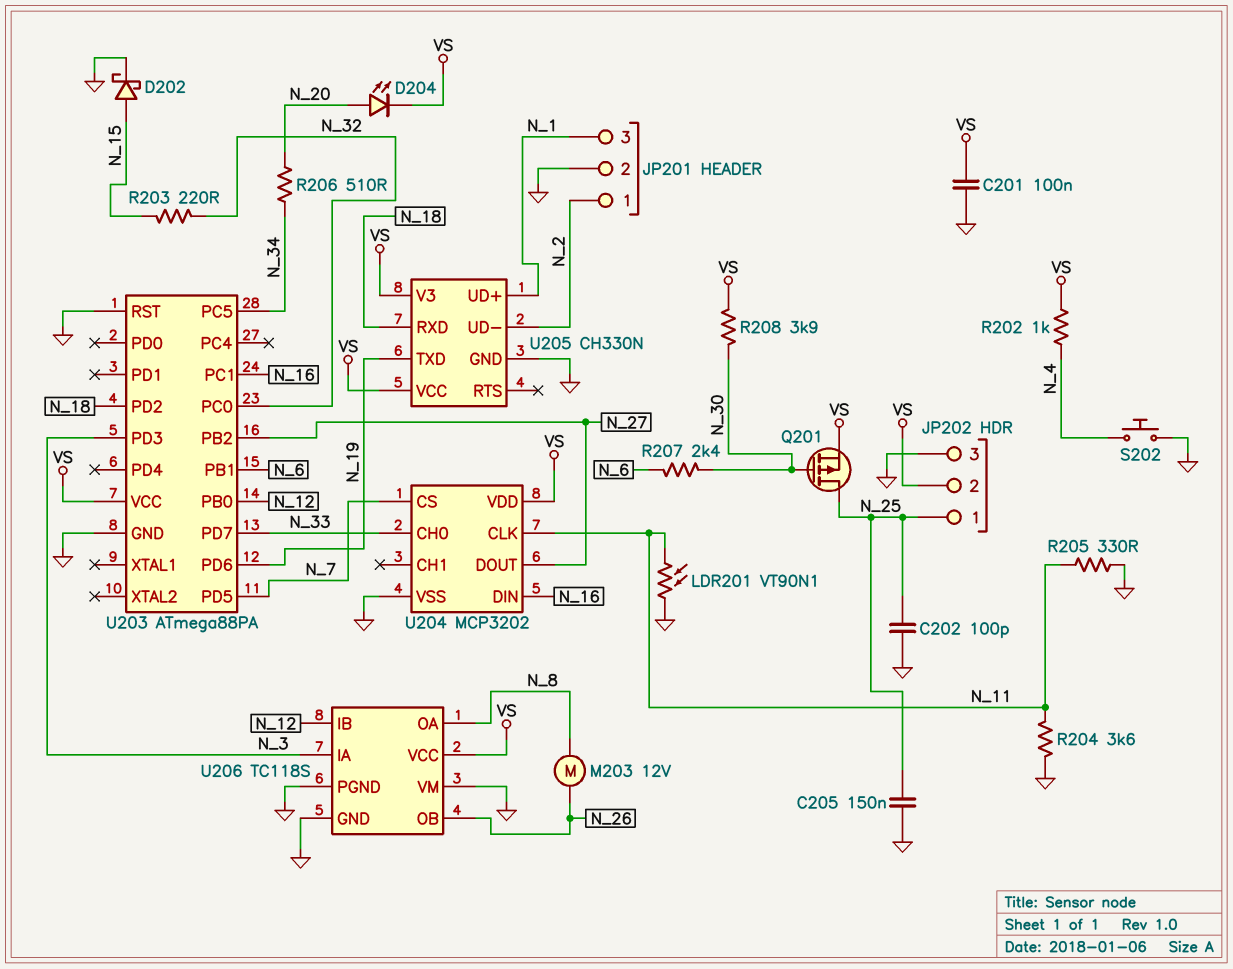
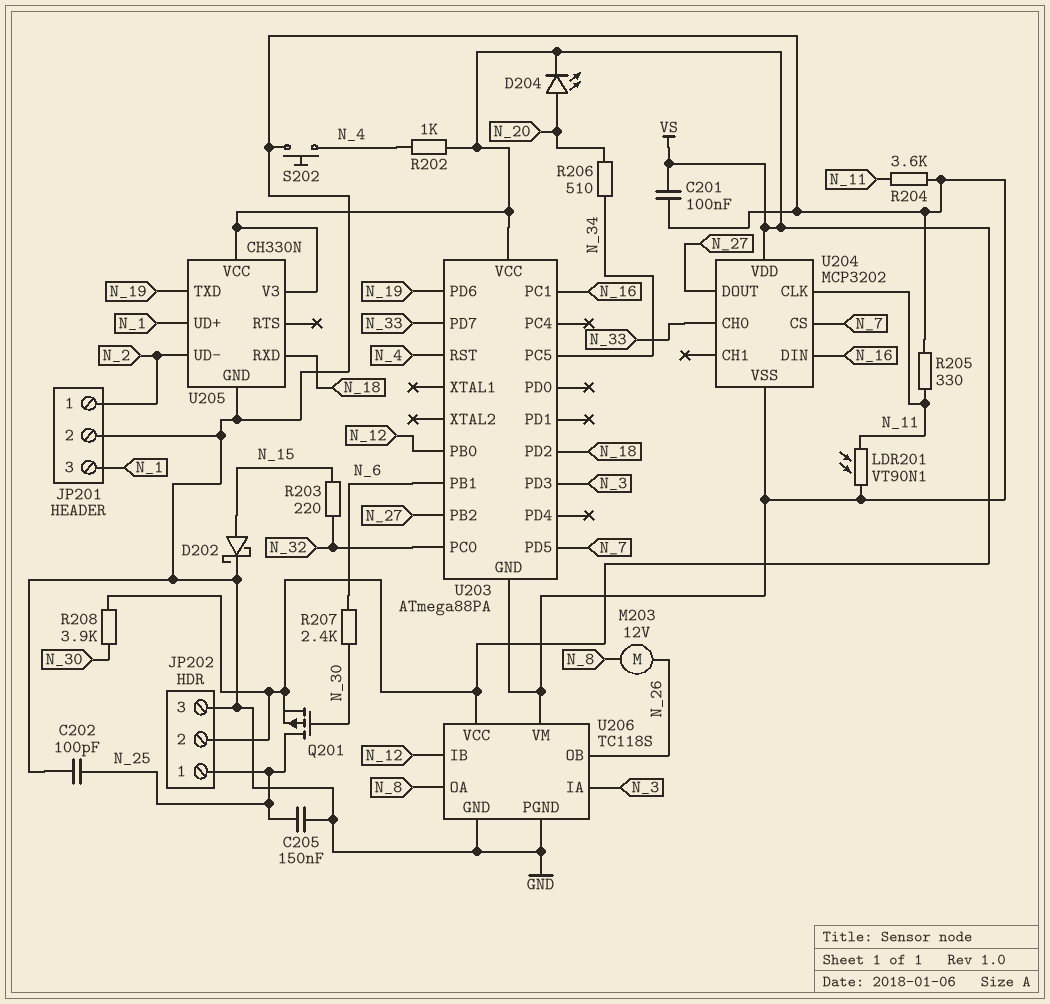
U203 pin RST: GND -> N_4

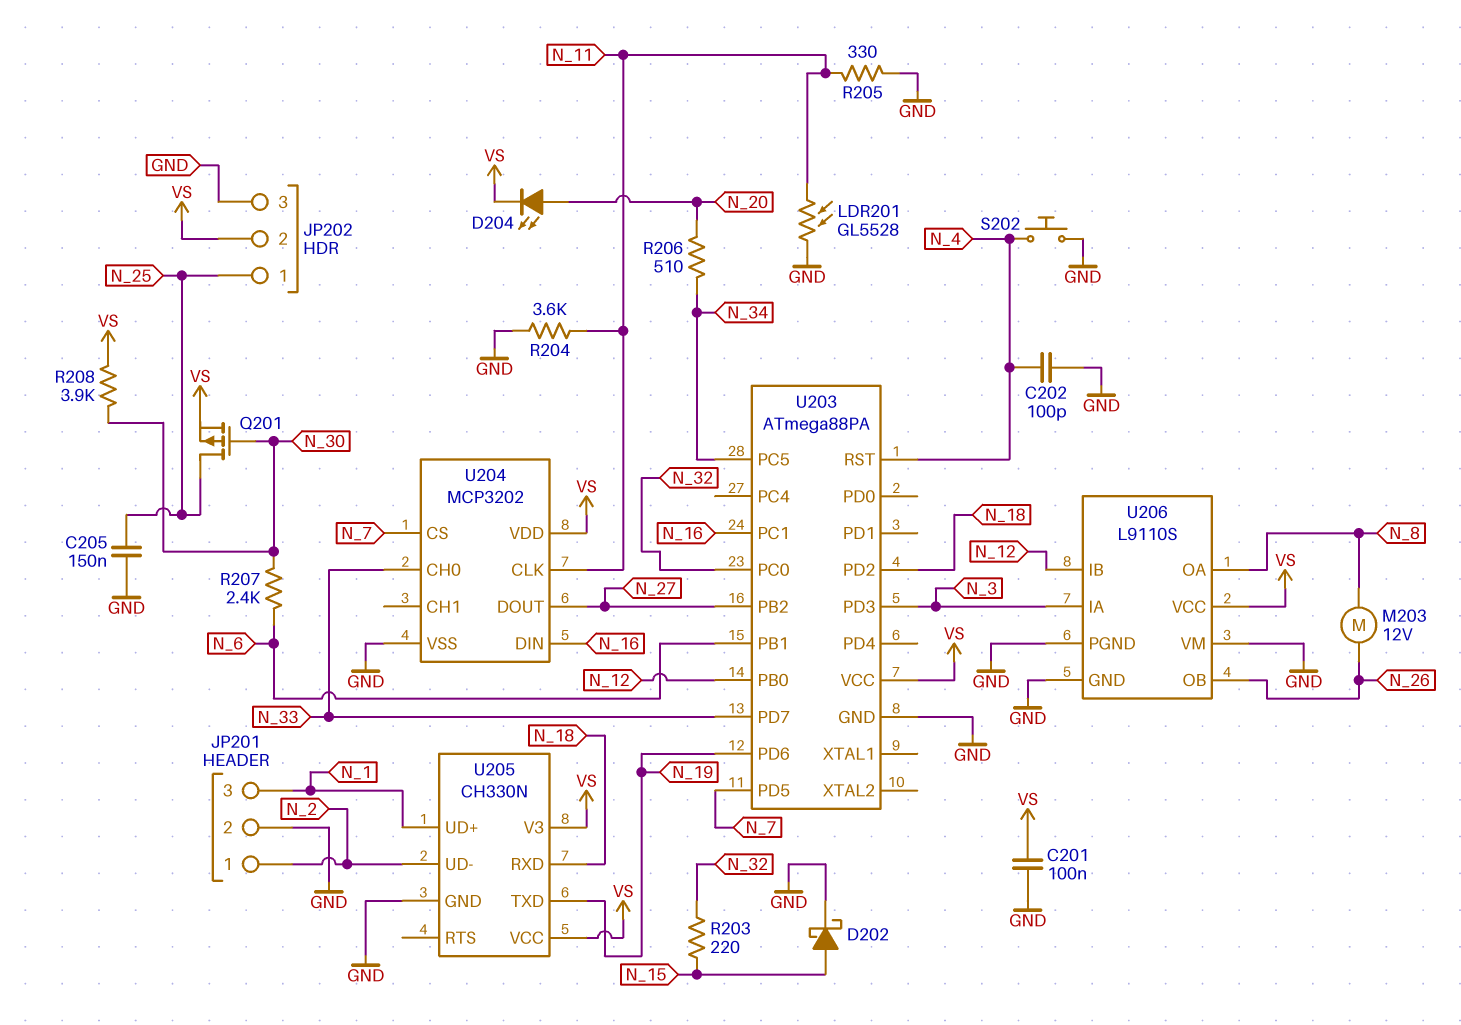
C202: 100pF (GND, N_25) -> 100pF (GND, N_4)
LDR201: VT90N1 (GND, N_11) -> GL5528 (GND, N_11)
R202: 1k (N_4, VS) -> none
U206: TC118S -> L9110S

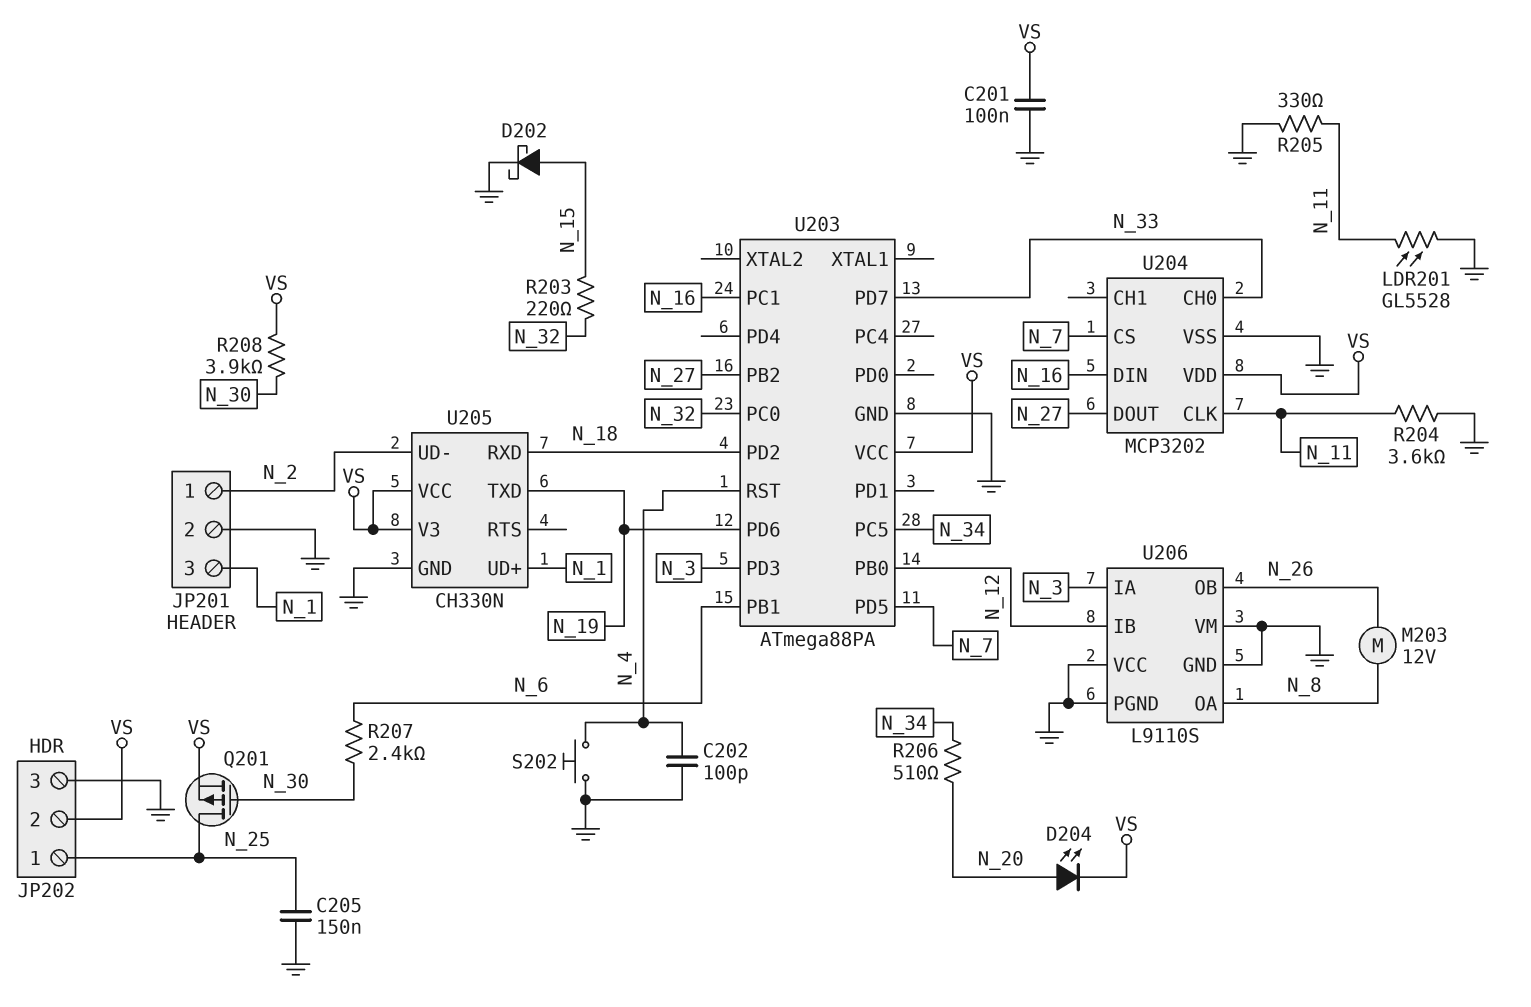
U206 pin VCC: VS -> GND

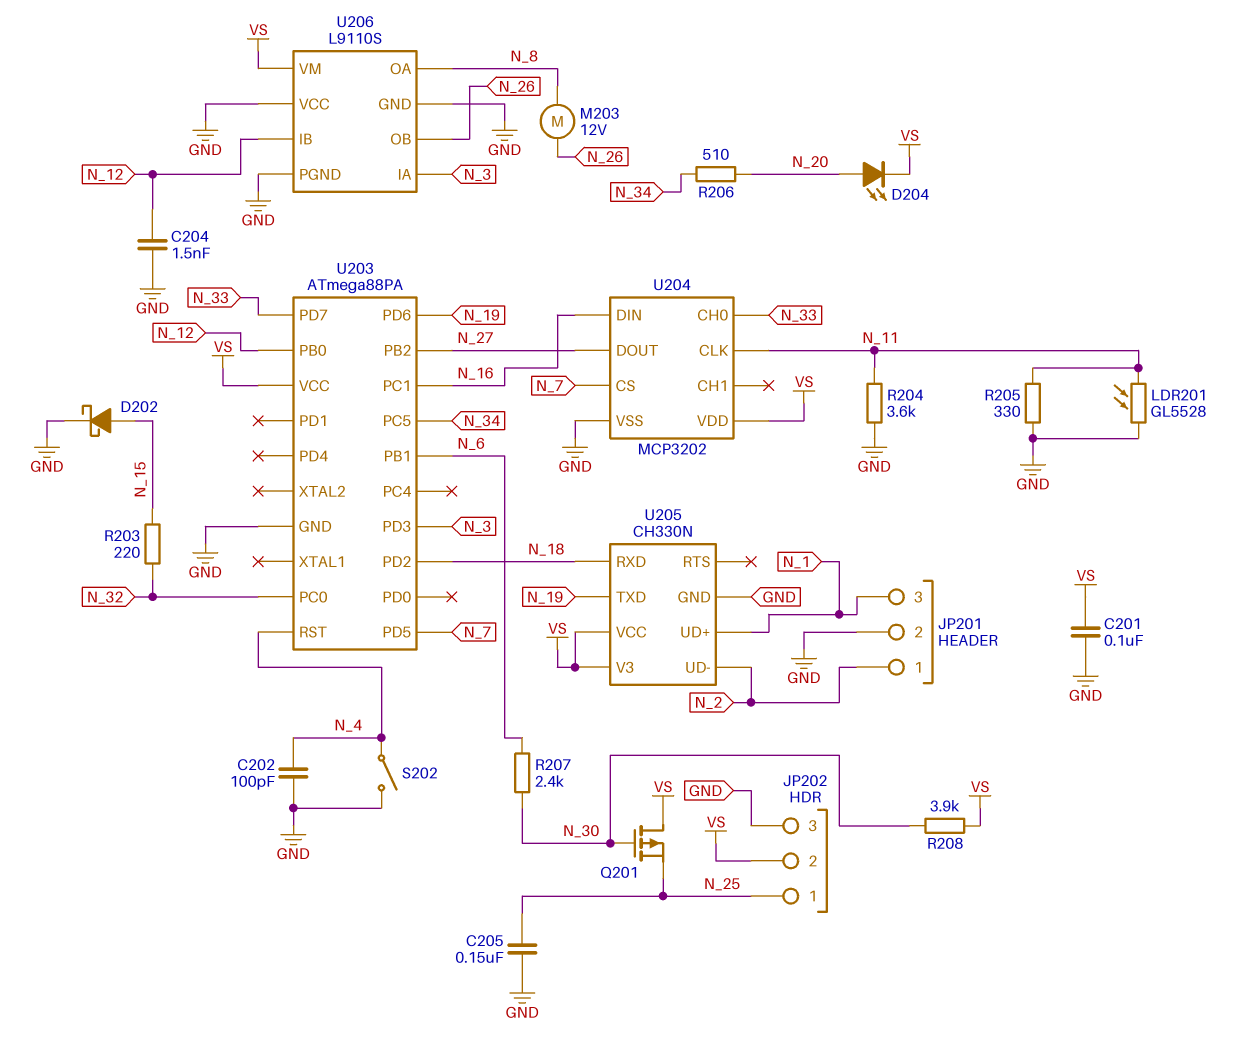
C204: none -> 1.5nF (GND, N_12)
Q201: PMOS (G N_30, D N_25, S VS) -> PMOS (G N_30, D VS, S N_25)
S202: button (GND, N_4) -> switch (GND, N_4)
U206 pin VM: GND -> VS

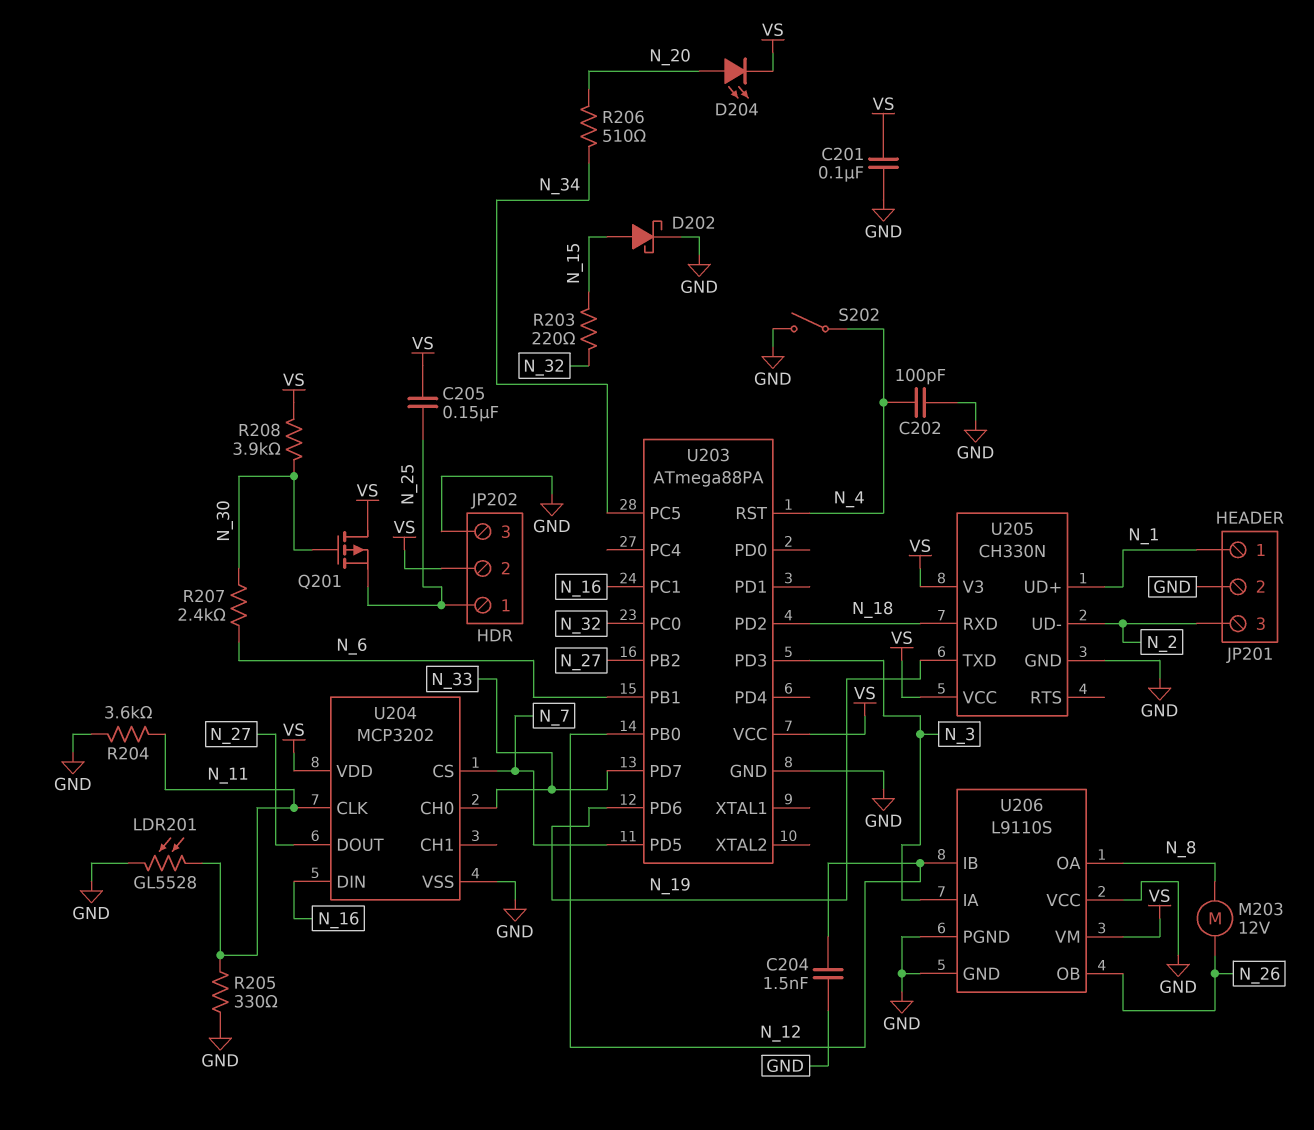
C205: 150nF (GND, N_25) -> 150nF (N_25, VS)
JP201 pin 1: N_2 -> N_1
JP201 pin 3: N_1 -> N_2

